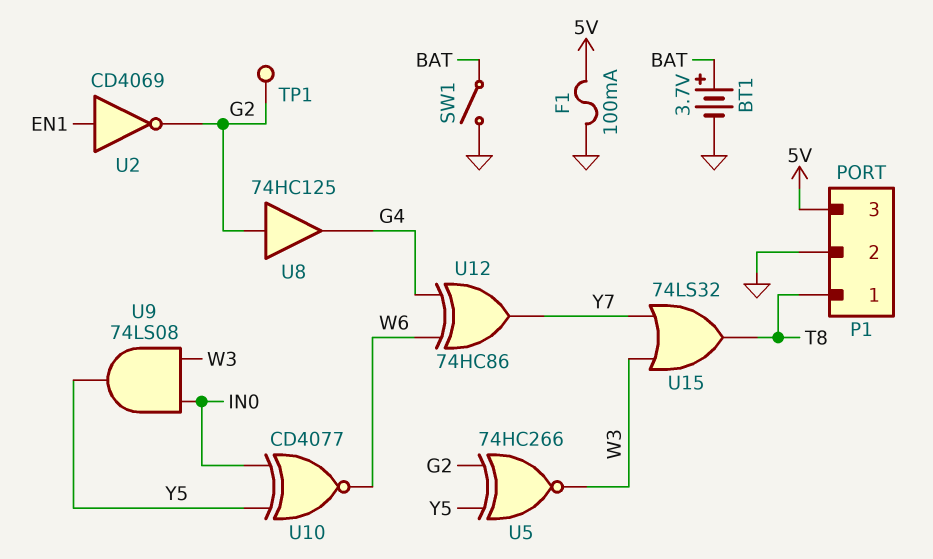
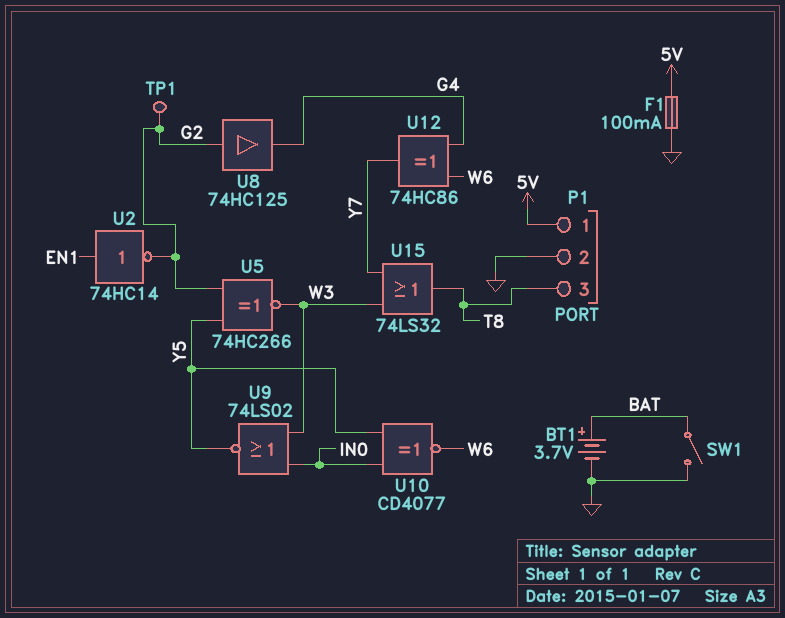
P1 pin 1: T8 -> 5V
P1 pin 3: 5V -> T8
U2: NOT CD4069 (in EN1, out G2) -> NOT 74HC14 (in EN1, out G2)
U9: AND 74LS08 (in IN0, in W3, out Y5) -> NOR 74LS02 (in IN0, in W3, out Y5)

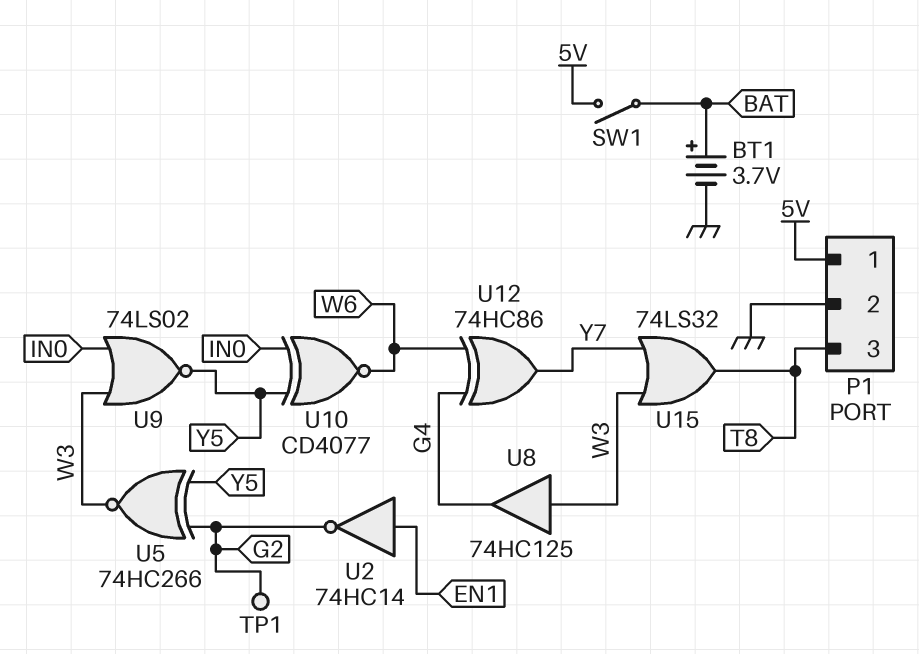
F1: 100mA (5V, GND) -> none
SW1: switch (BAT, GND) -> switch (5V, BAT)
U8: buffer 74HC125 (in G2, out G4) -> buffer 74HC125 (in W3, out G4)

